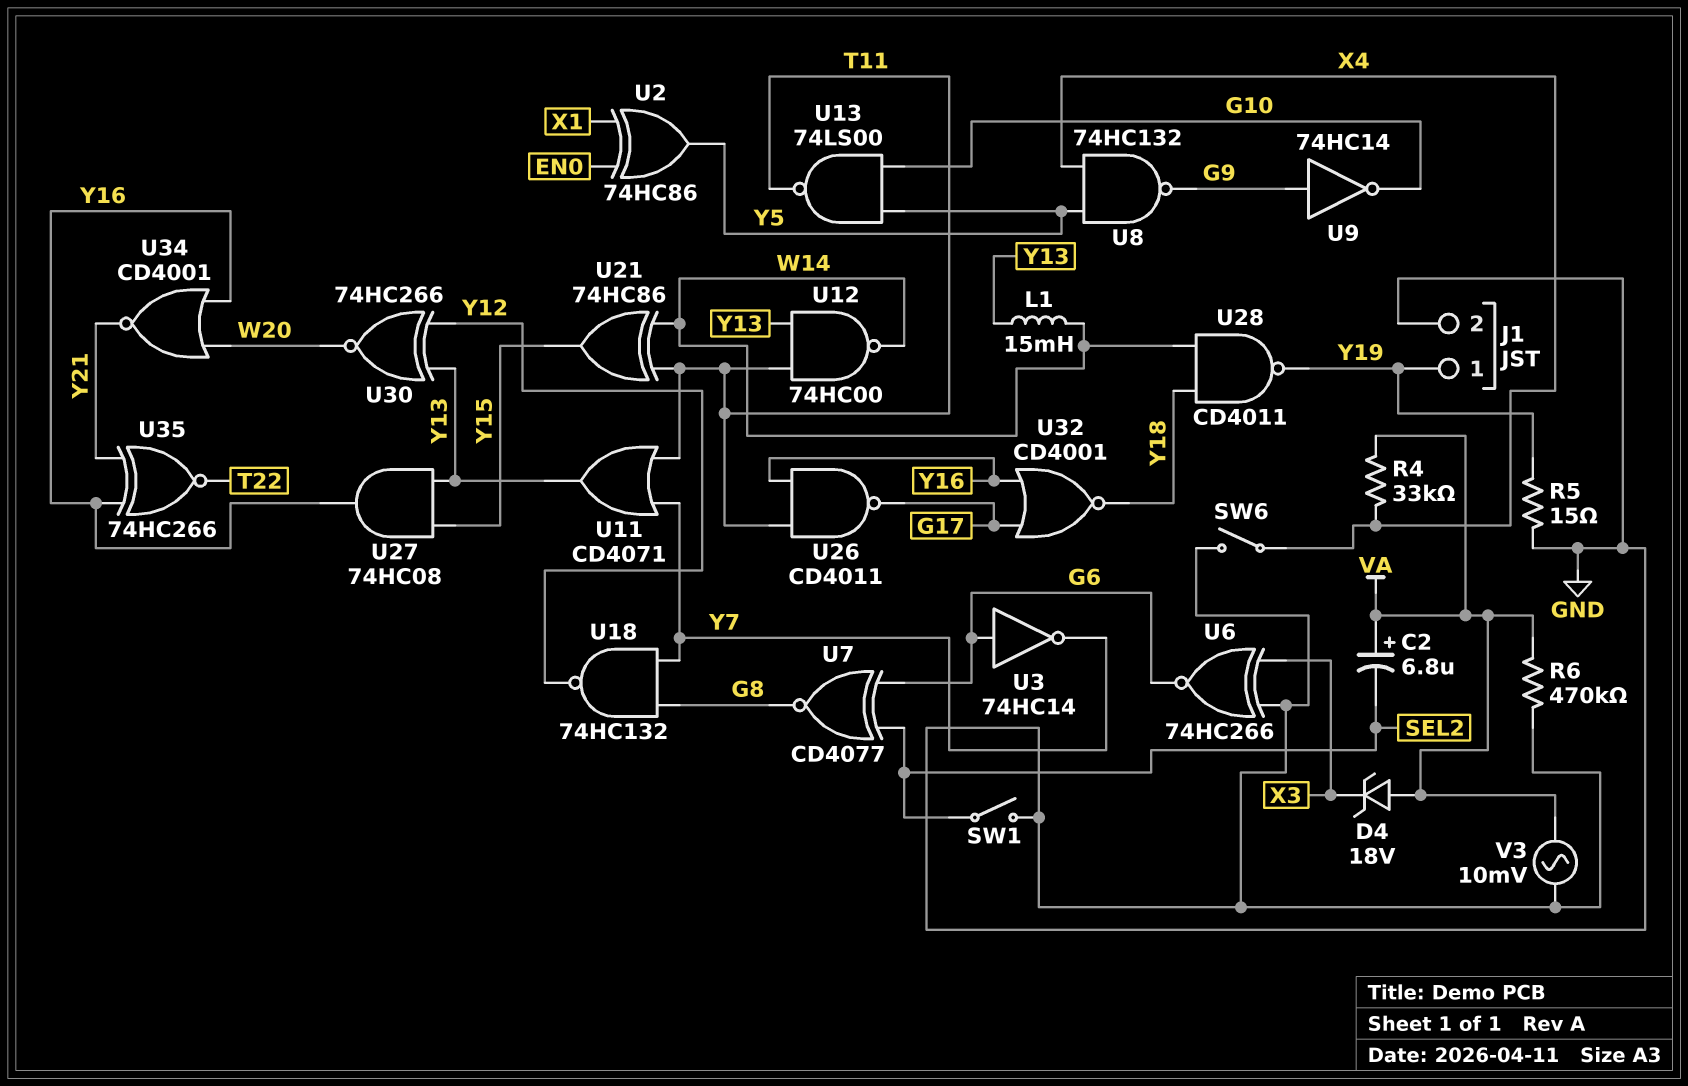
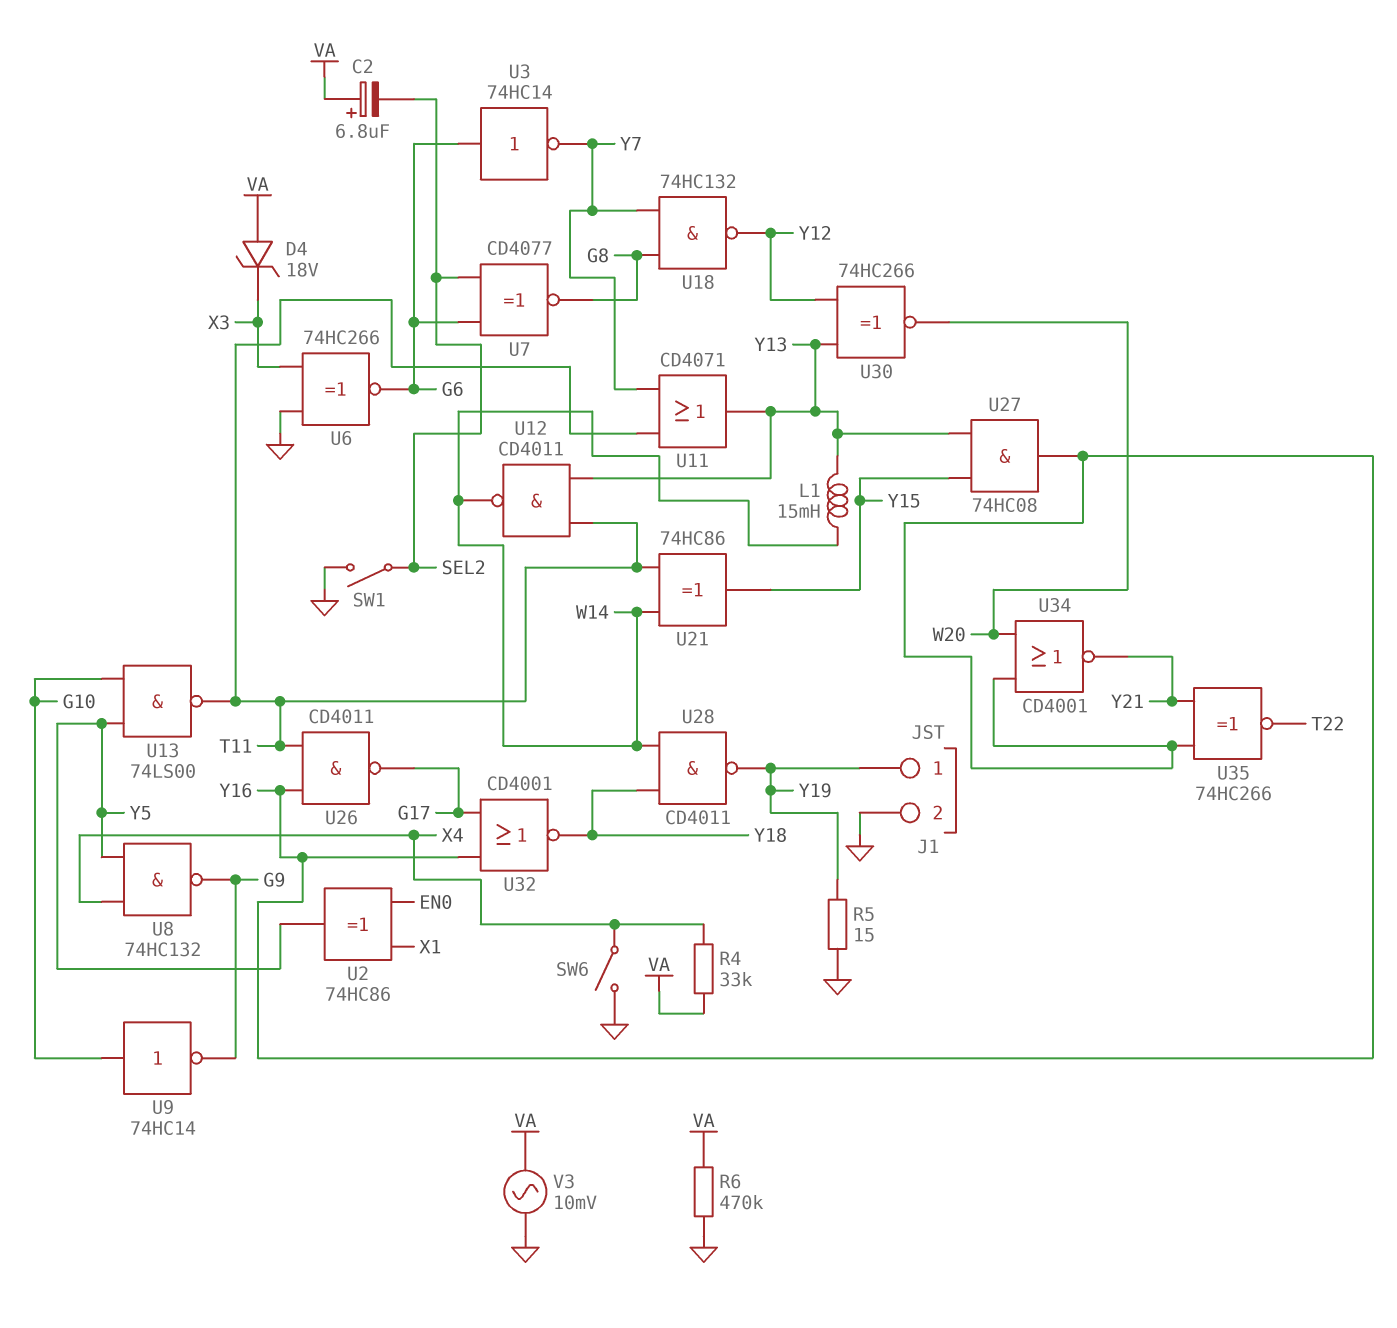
U9: NOT 74HC14 (in G9, out G10) -> NOT 74HC14 (in G10, out G9)
U12: NAND 74HC00 (in T11, in Y13, out W14) -> NAND CD4011 (in T11, in Y13, out W14)

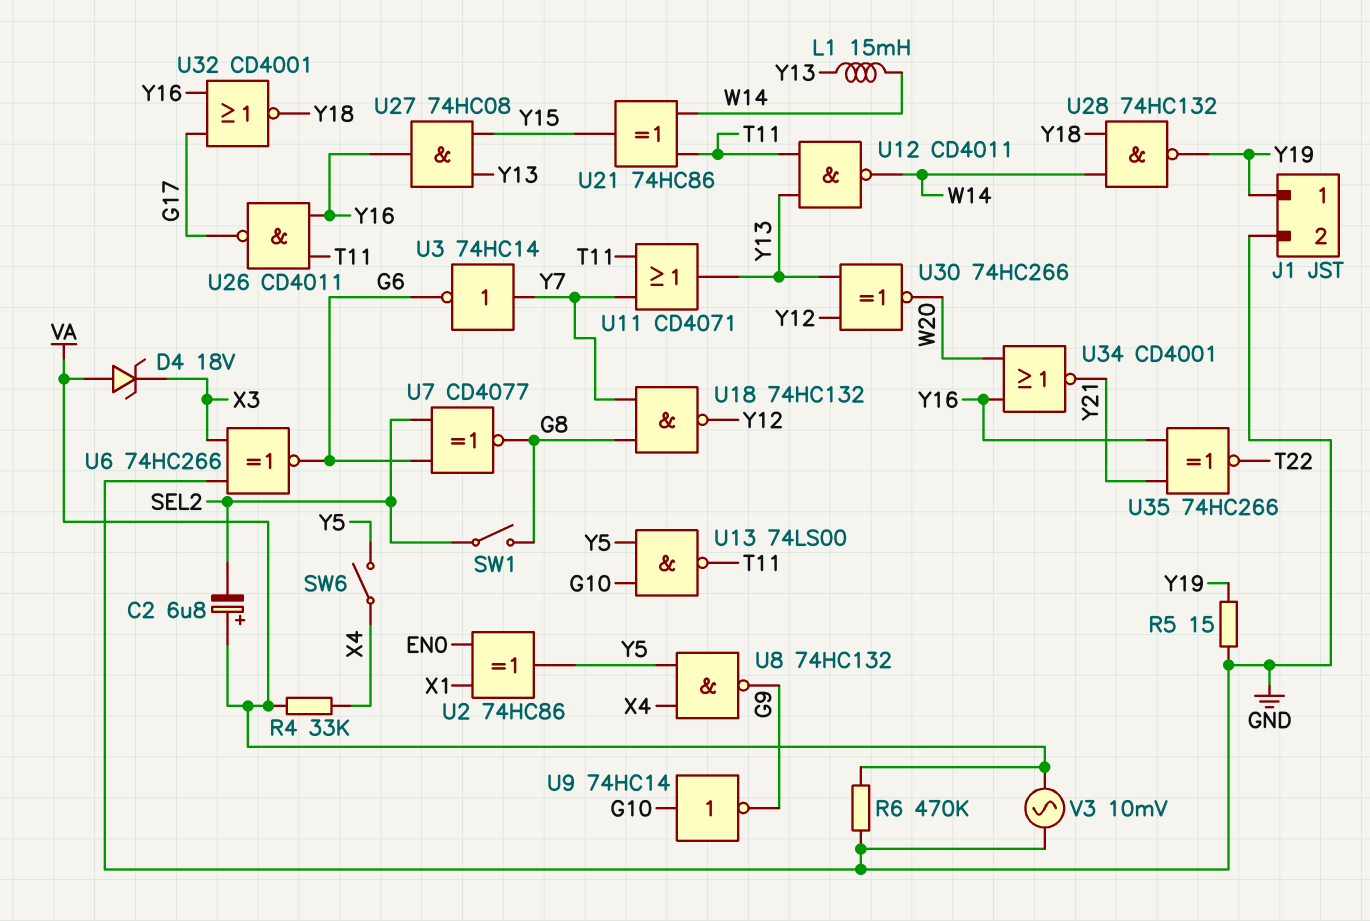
SW1: switch (GND, SEL2) -> switch (G8, SEL2)
SW6: switch (GND, X4) -> switch (X4, Y5)
U3: NOT 74HC14 (in G6, out Y7) -> NOT 74HC14 (in Y7, out G6)
U28: NAND CD4011 (in W14, in Y18, out Y19) -> NAND 74HC132 (in W14, in Y18, out Y19)

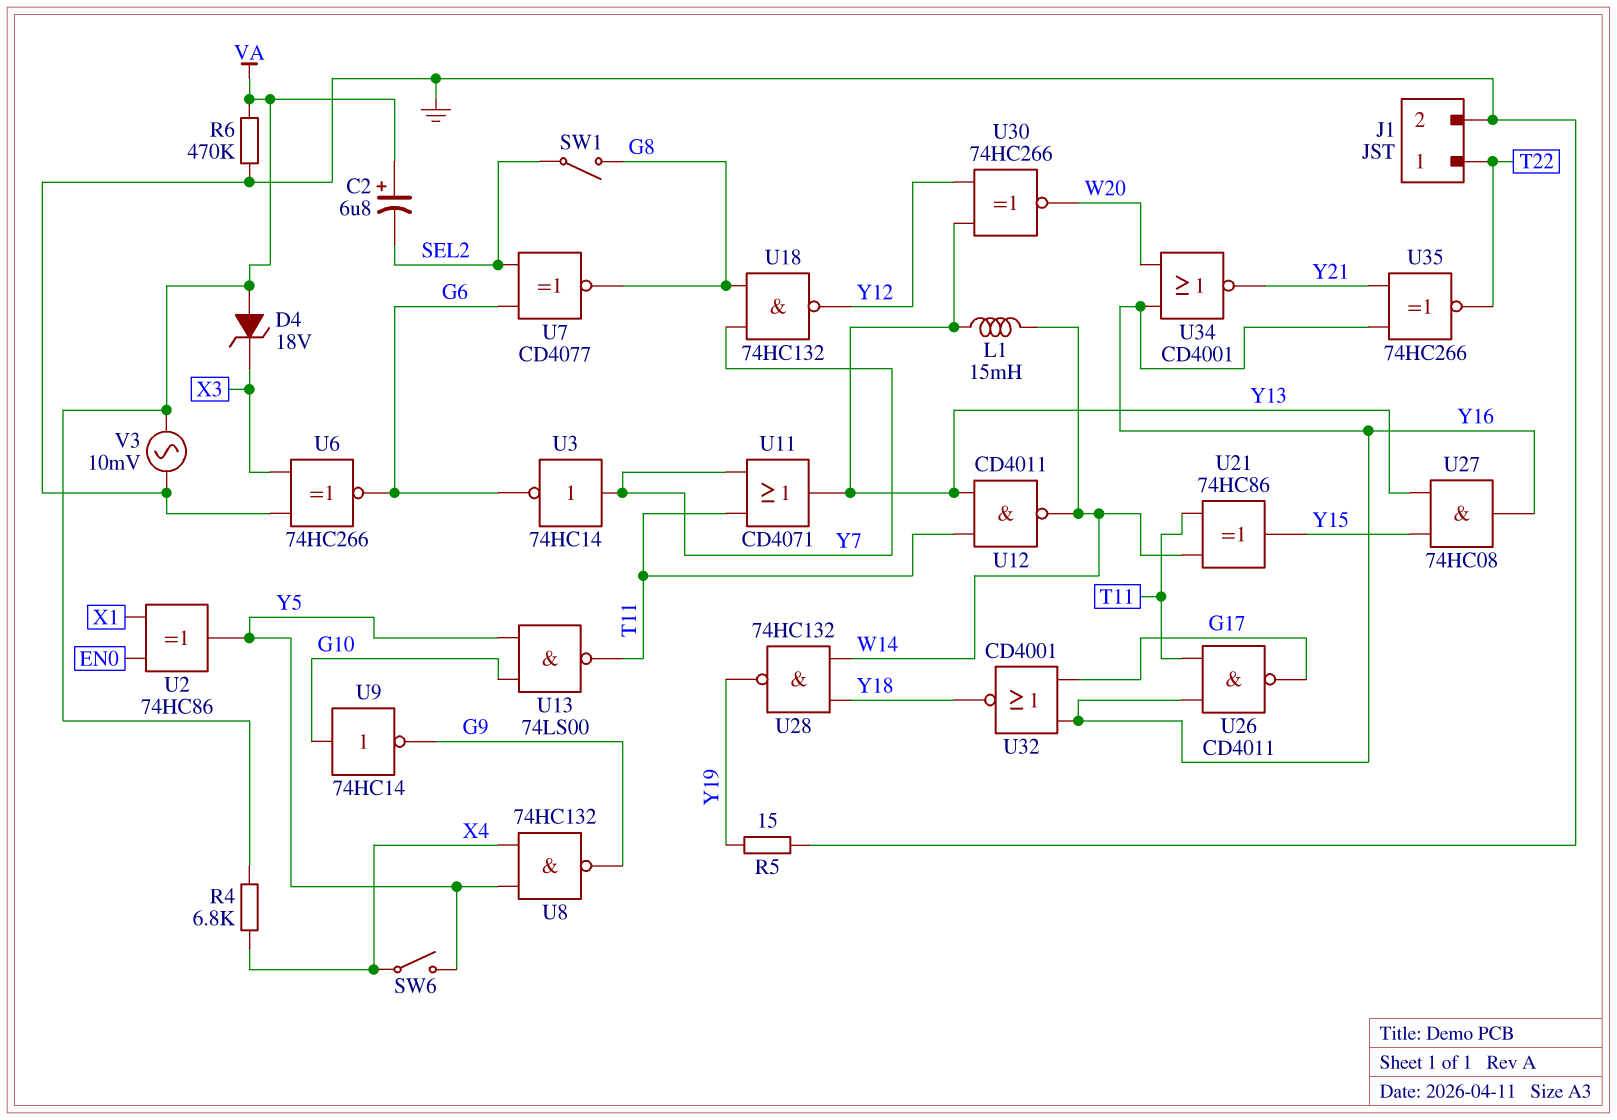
J1 pin 1: Y19 -> T22
R4: 33k (VA, X4) -> 6.8k (VA, X4)

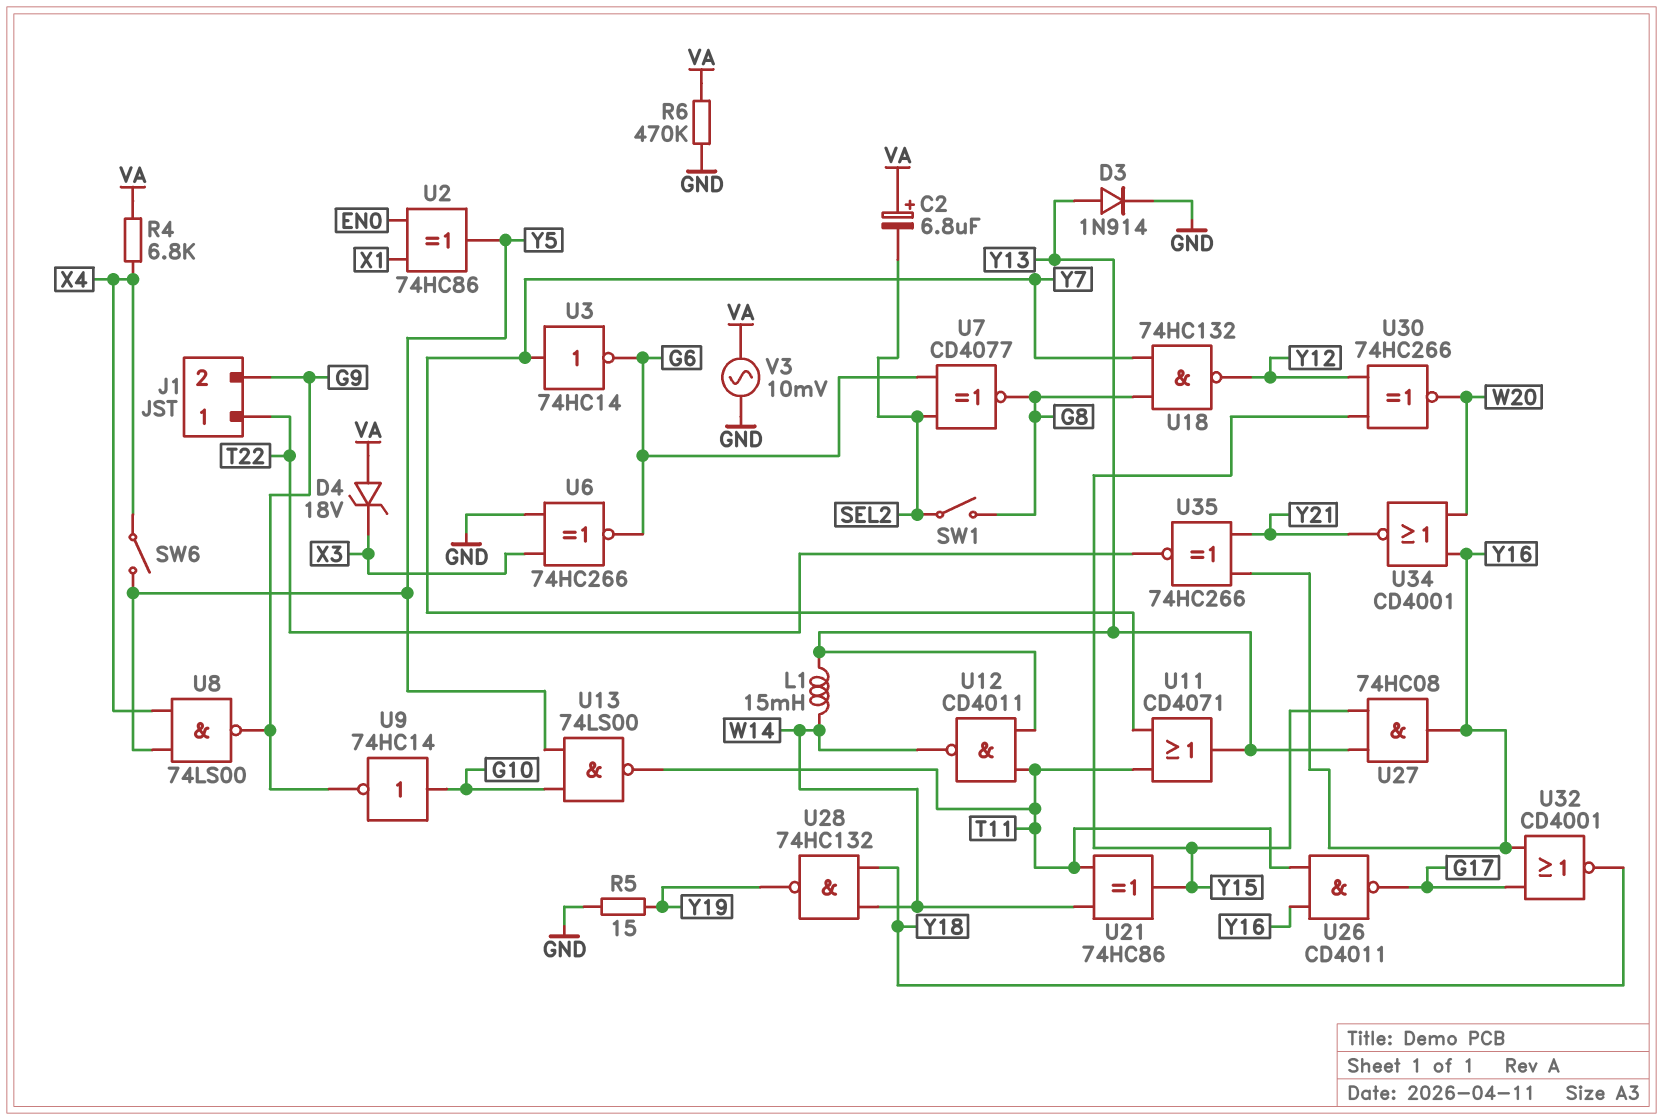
D3: none -> diode 1N914 (A Y13, K GND)
J1 pin 2: GND -> G9
U8: NAND 74HC132 (in X4, in Y5, out G9) -> NAND 74LS00 (in X4, in Y5, out G9)
U30: XNOR 74HC266 (in Y12, in Y13, out W20) -> XNOR 74HC266 (in Y12, in Y15, out W20)

